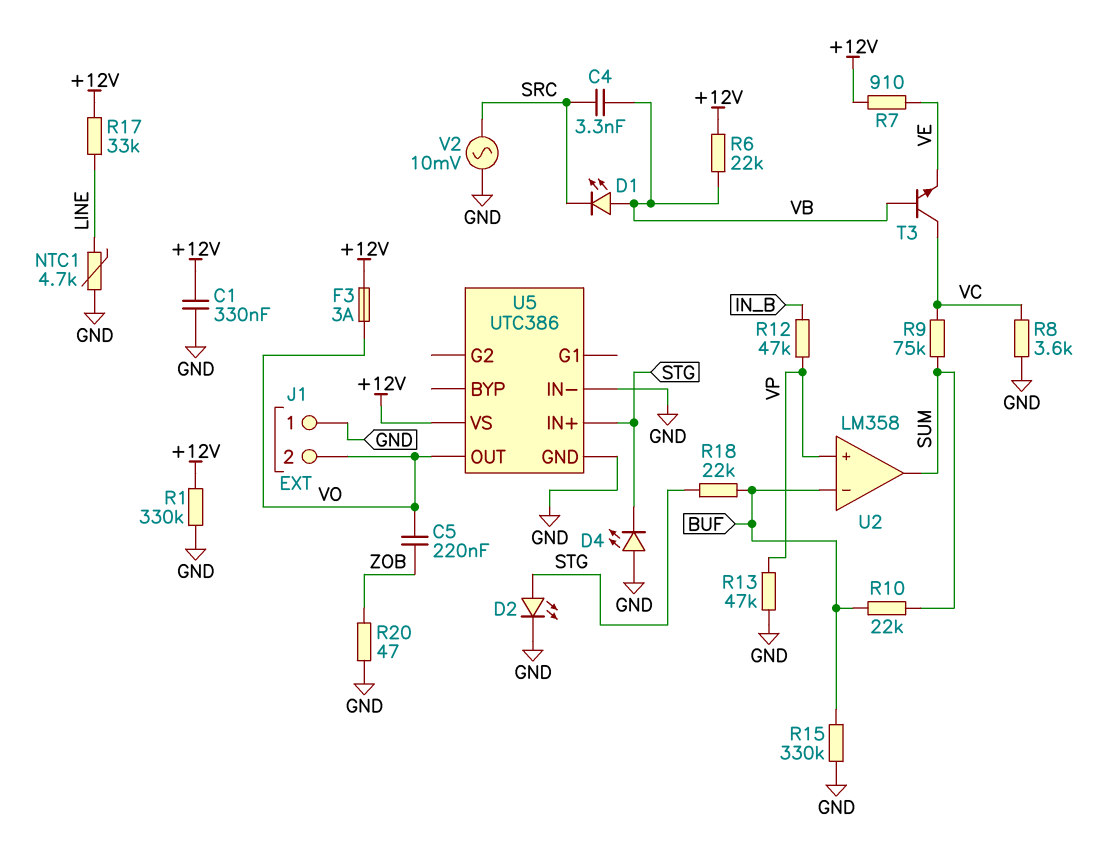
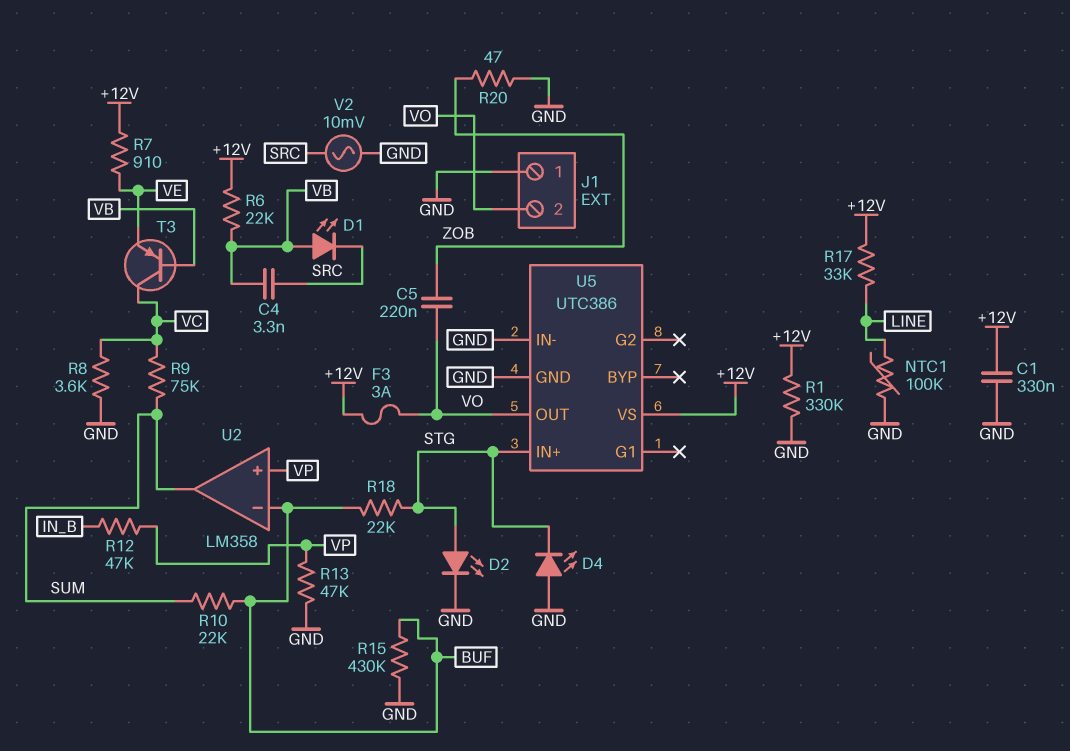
NTC1: 4.7k (GND, LINE) -> 100k (GND, LINE)
R15: 330k (BUF, GND) -> 430k (BUF, GND)
T3: NPN (B VB, C VC, E VE) -> PNP (B VB, C VC, E VE)

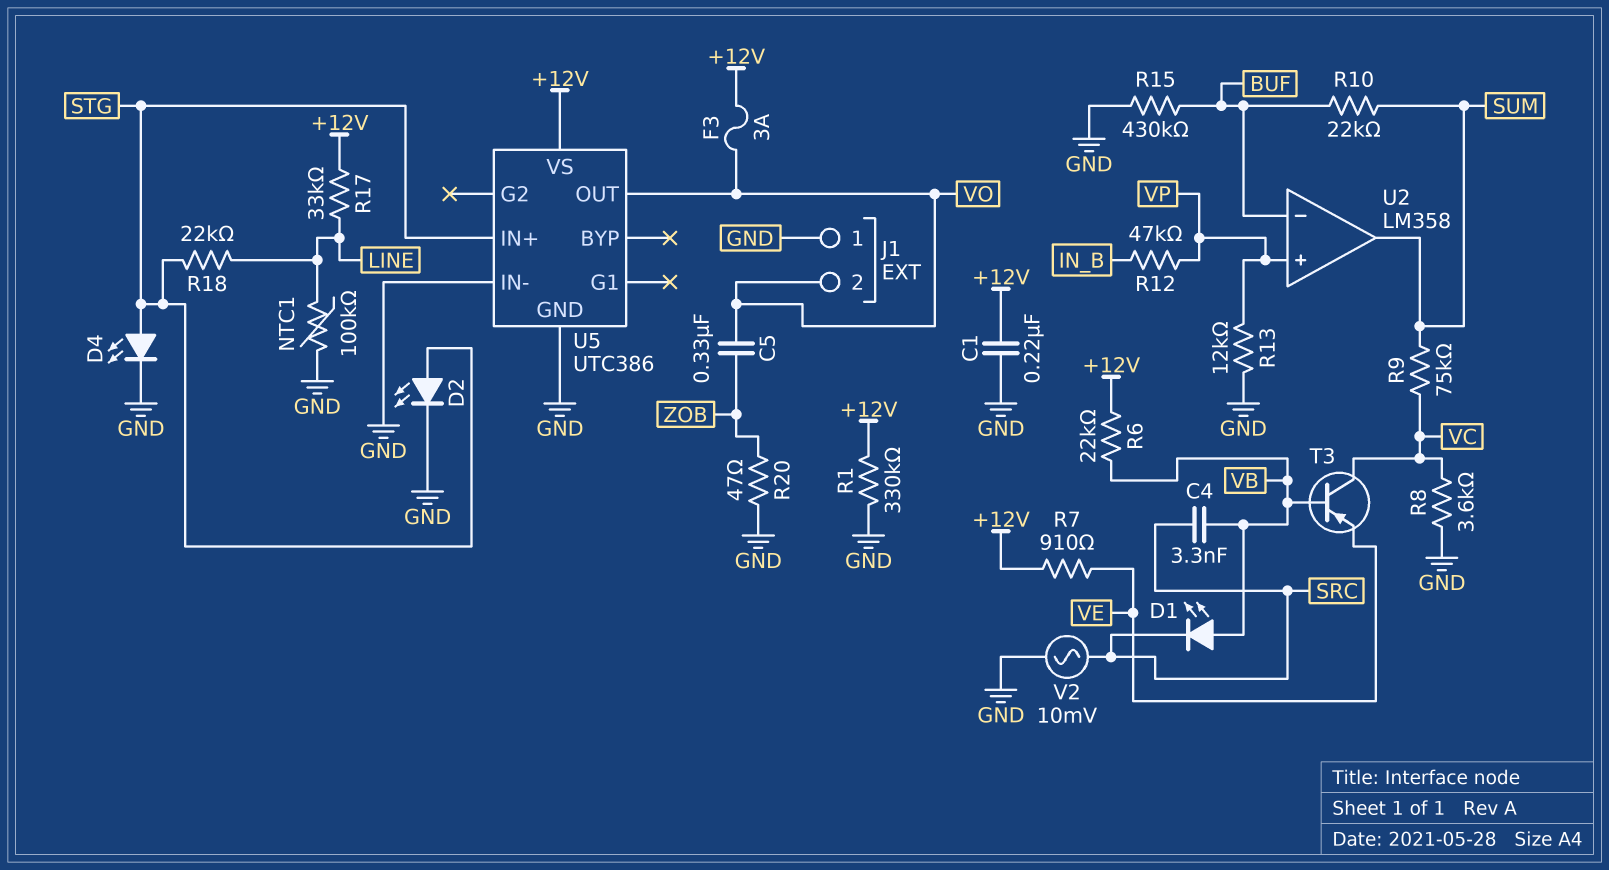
C1: 330nF (+12V, GND) -> 220nF (+12V, GND)
C5: 220nF (VO, ZOB) -> 330nF (VO, ZOB)
D4: LED (A GND, K STG) -> LED (A STG, K GND)
R13: 47k (GND, VP) -> 12k (GND, VP)
R18: 22k (BUF, STG) -> 22k (LINE, STG)

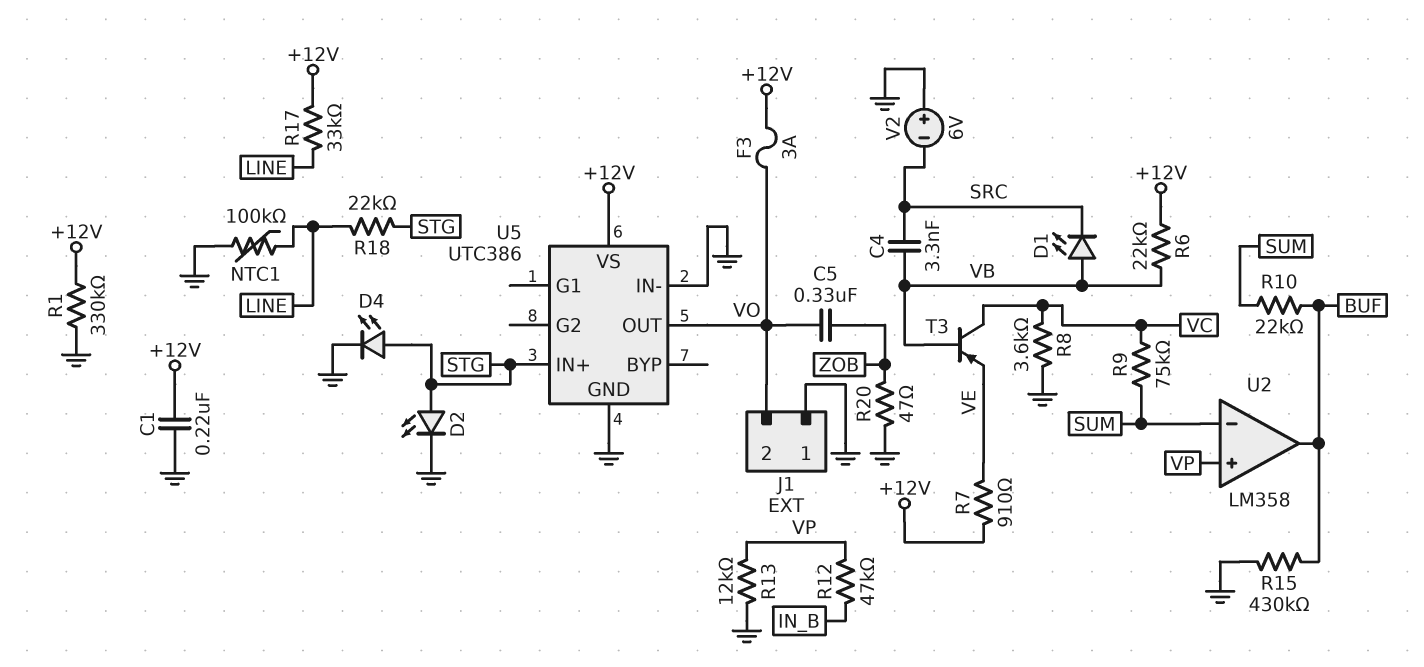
U2 pin in-: BUF -> SUM
U2 pin out: SUM -> BUF
V2: AC 10mV (GND, SRC) -> 6V (plus GND, minus SRC)

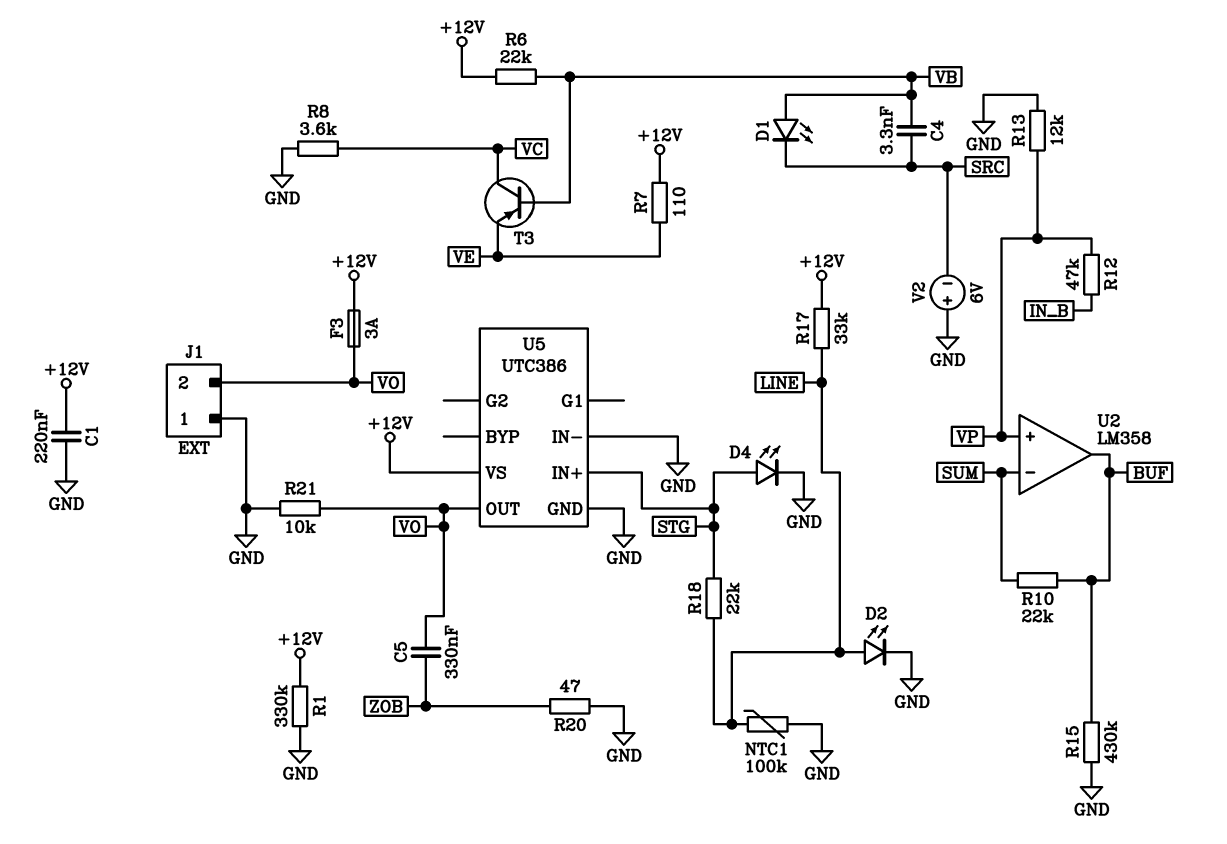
D2: LED (A STG, K GND) -> LED (A LINE, K GND)
R7: 910 (+12V, VE) -> 110 (+12V, VE)
R9: 75k (SUM, VC) -> none
R21: none -> 10k (GND, VO)

